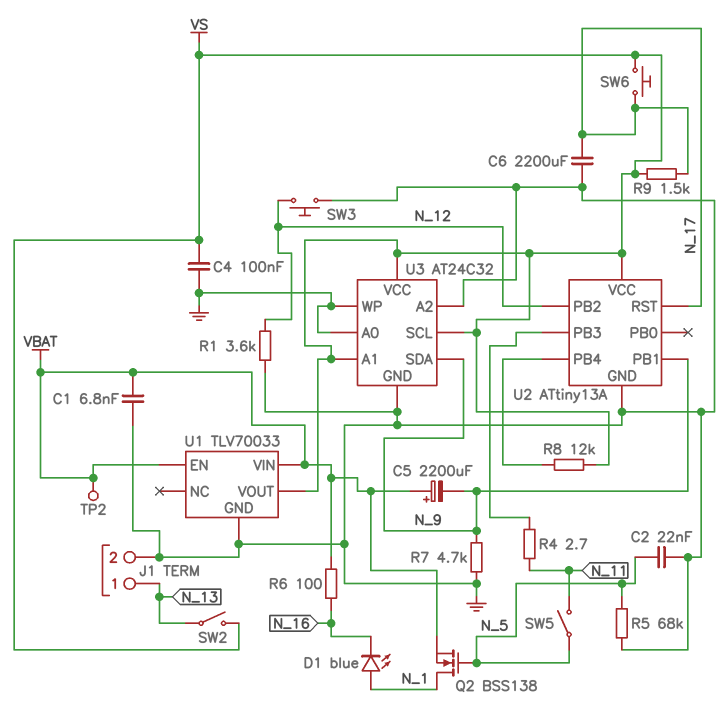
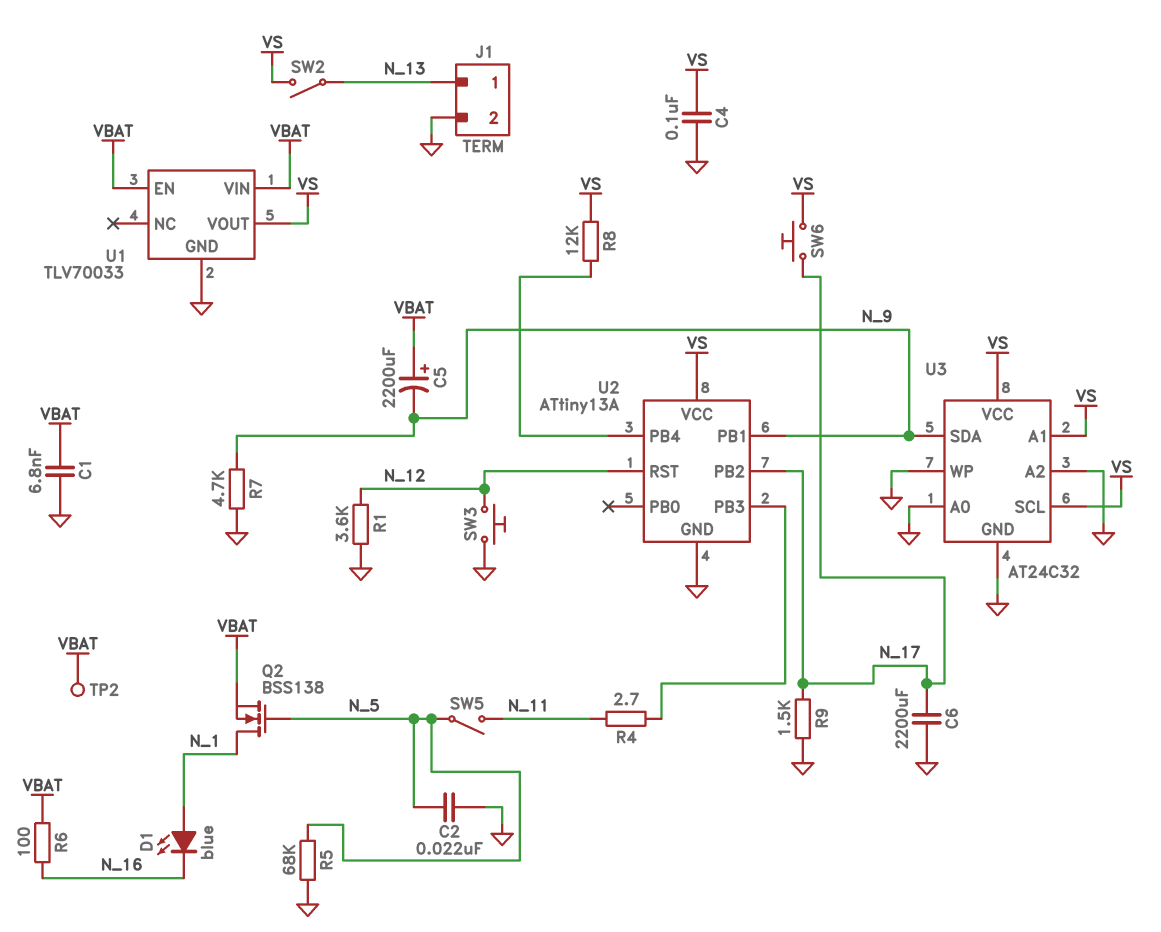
R9: 1.5k (N_17, VS) -> 1.5k (GND, N_17)
U2 pin PB2: N_12 -> N_17
U2 pin RST: N_17 -> N_12

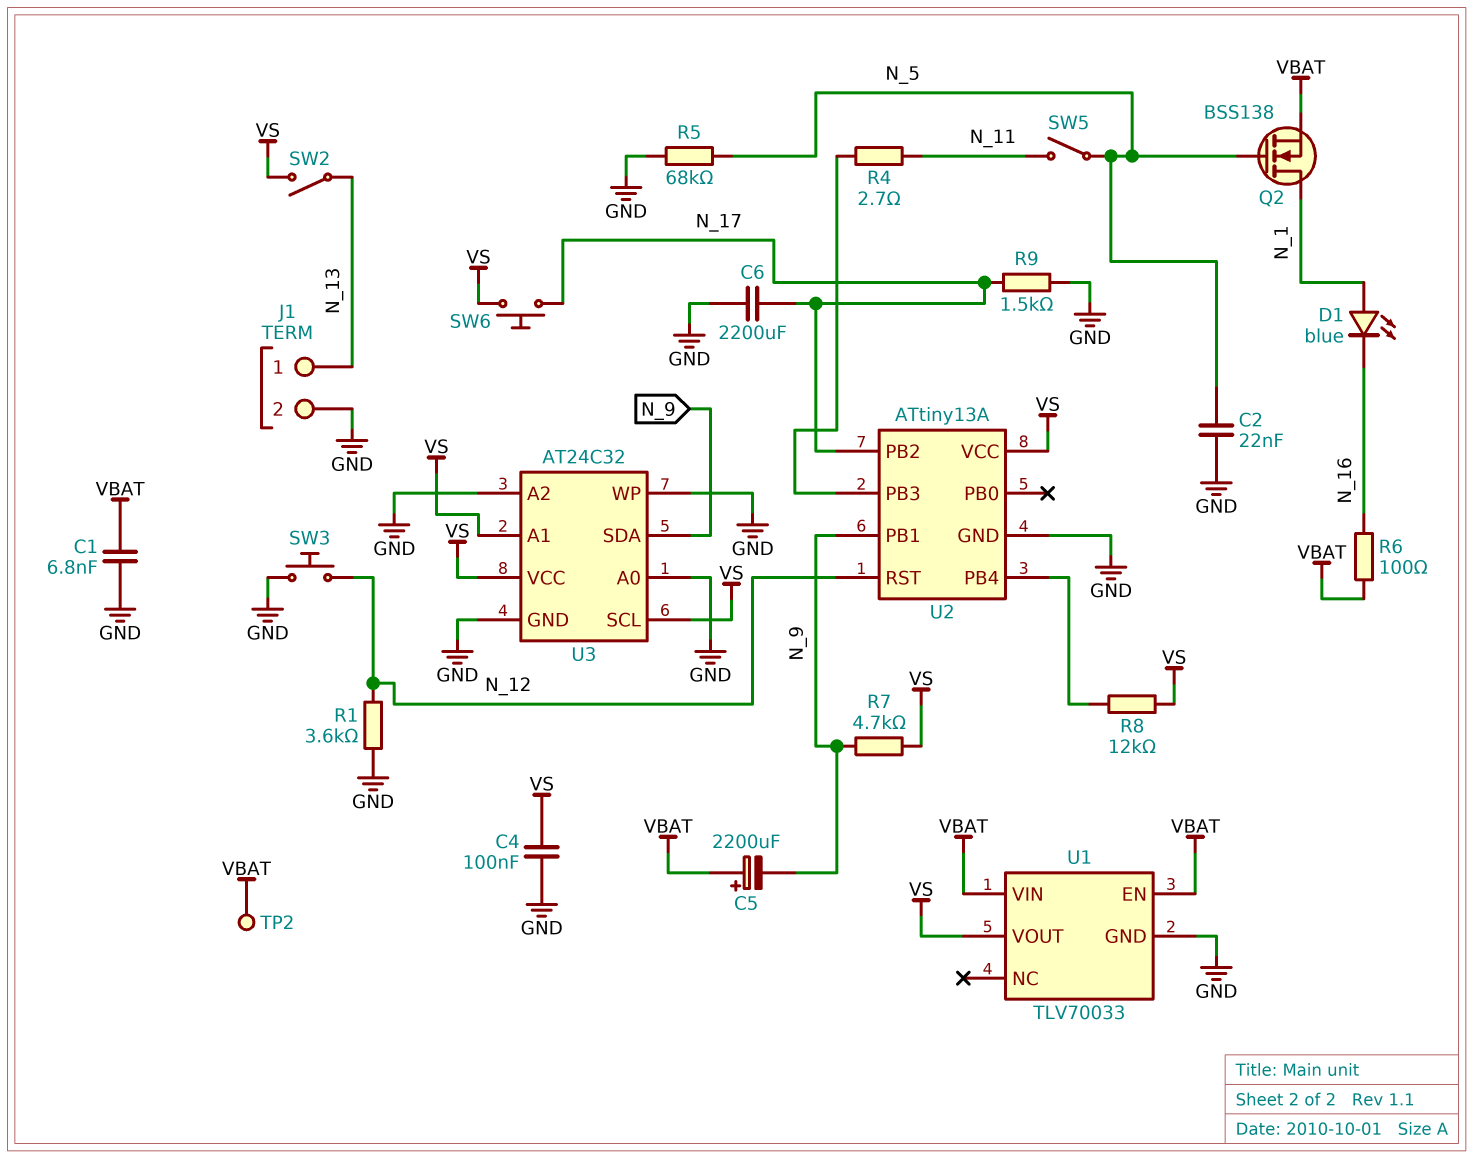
R7: 4.7k (GND, N_9) -> 4.7k (N_9, VS)

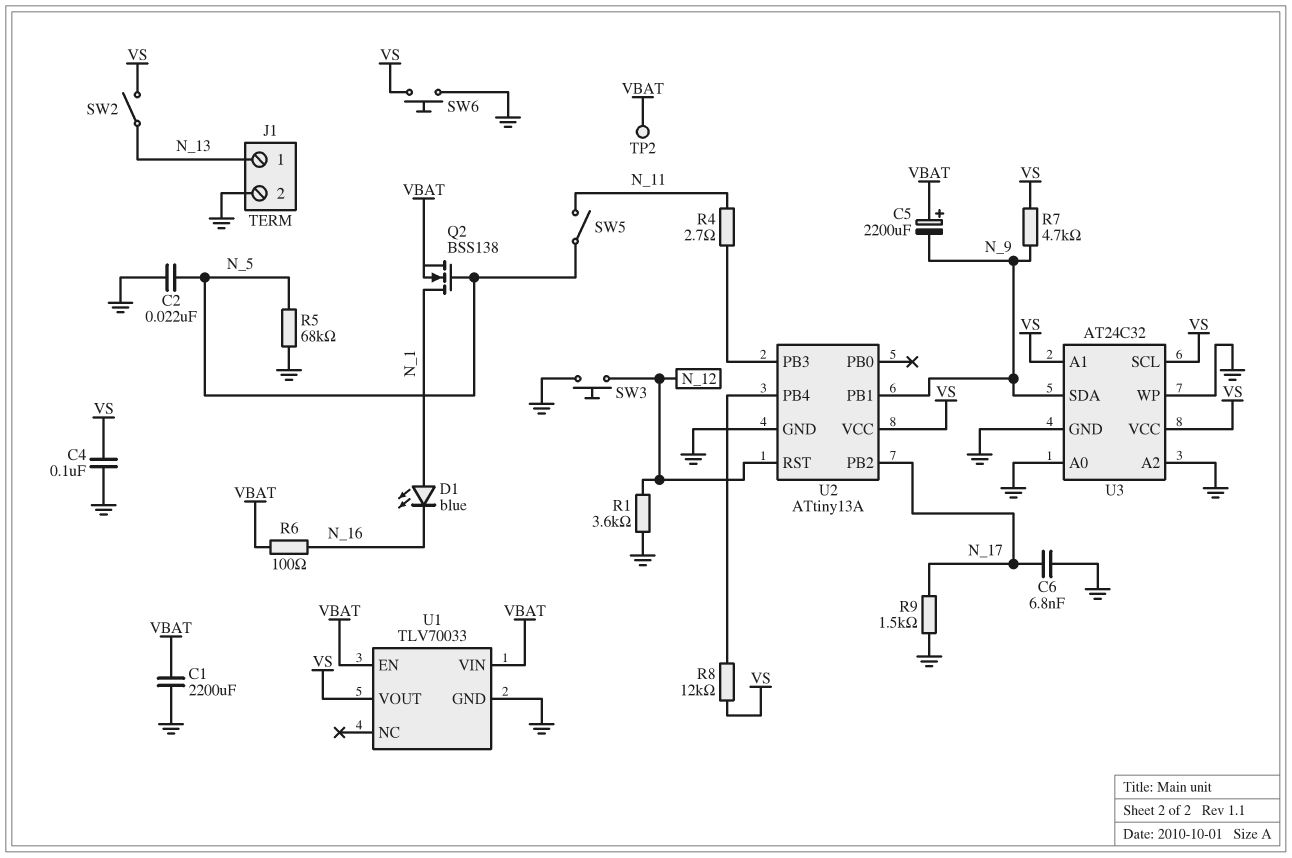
C1: 6.8nF (GND, VBAT) -> 2200uF (GND, VBAT)
C6: 2200uF (GND, N_17) -> 6.8nF (GND, N_17)
SW6: button (N_17, VS) -> button (GND, VS)

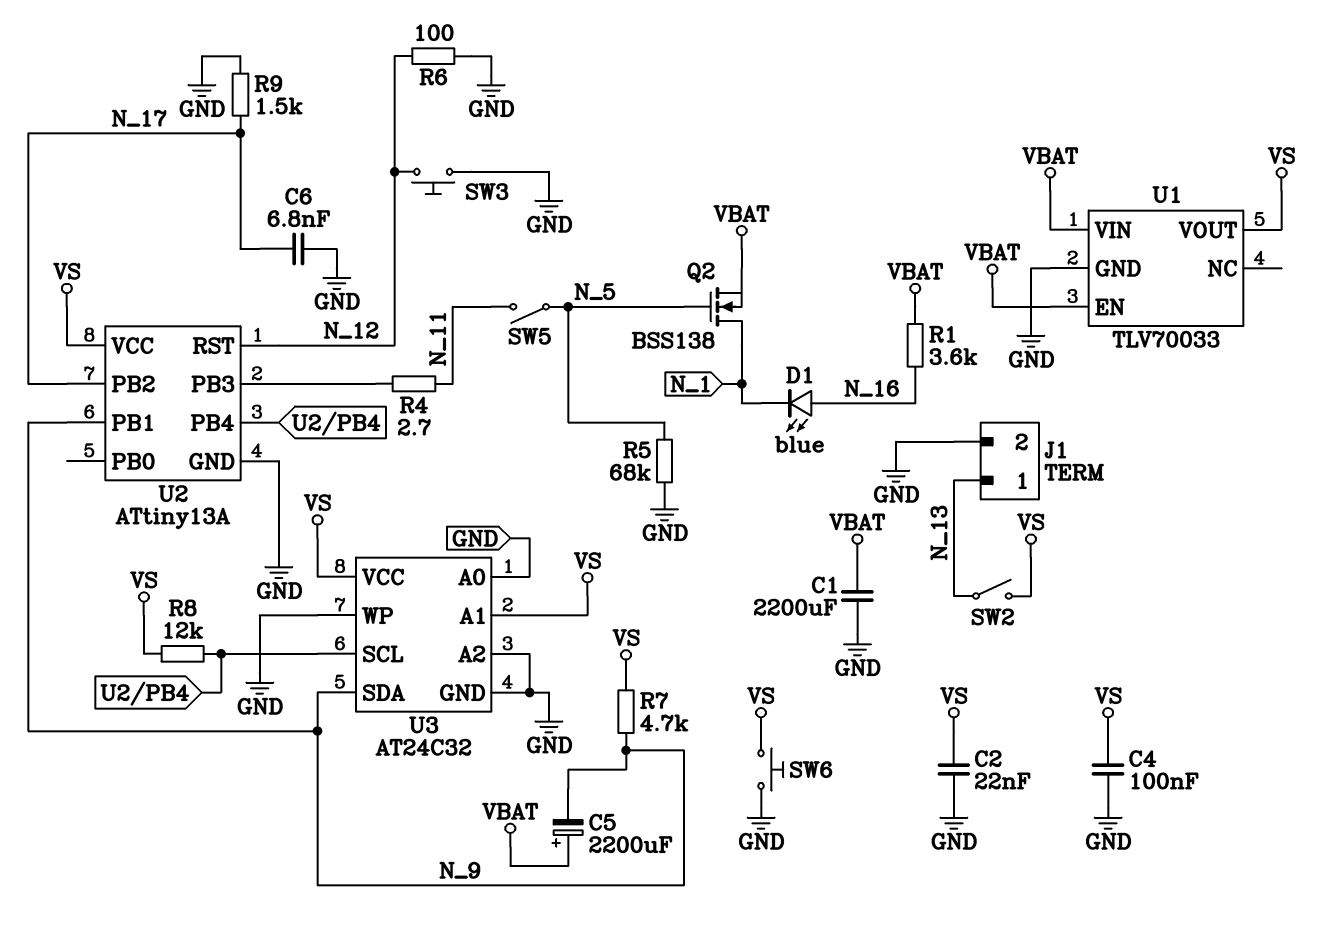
C2: 22nF (GND, N_5) -> 22nF (GND, VS)
D1: LED blue (A N_1, K N_16) -> LED blue (A N_16, K N_1)
R1: 3.6k (GND, N_12) -> 3.6k (N_16, VBAT)
R6: 100 (N_16, VBAT) -> 100 (GND, N_12)
TP2: test point (VBAT) -> none
U3 pin SCL: VS -> U2/PB4

